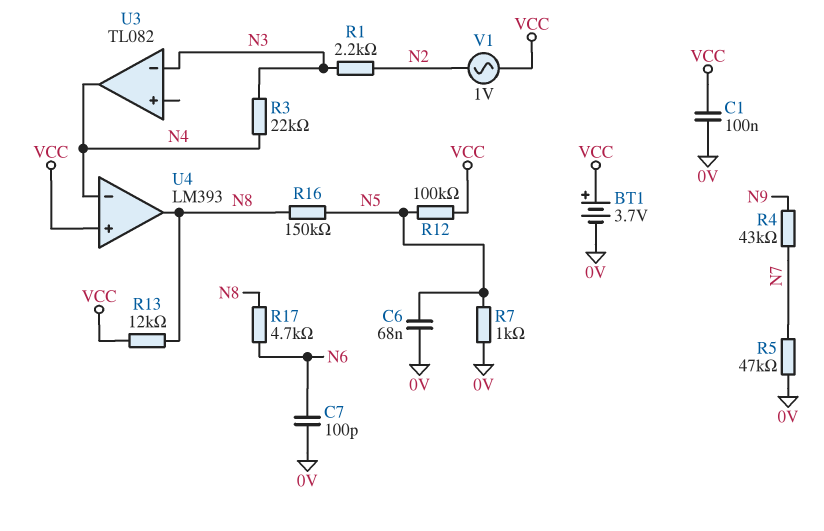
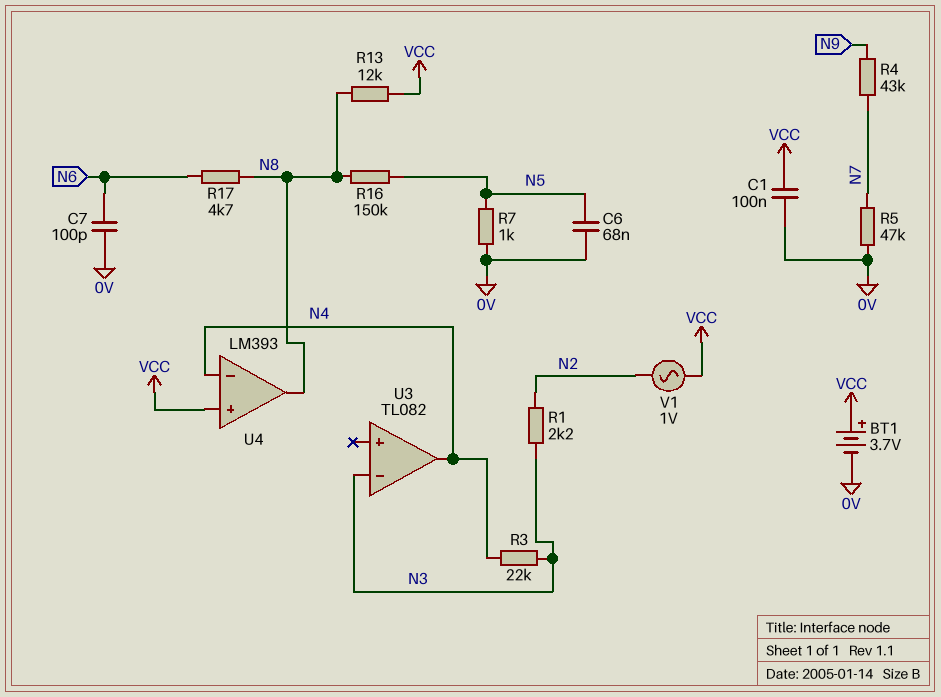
R12: 100k (N5, VCC) -> none

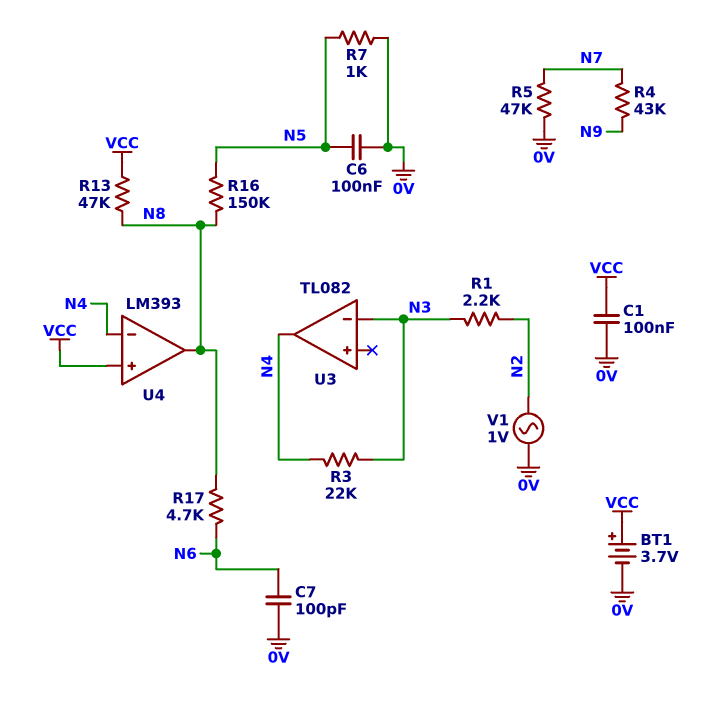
C6: 68nF (0V, N5) -> 100nF (0V, N5)
R13: 12k (N8, VCC) -> 47k (N8, VCC)
V1: AC 1V (N2, VCC) -> AC 1V (0V, N2)

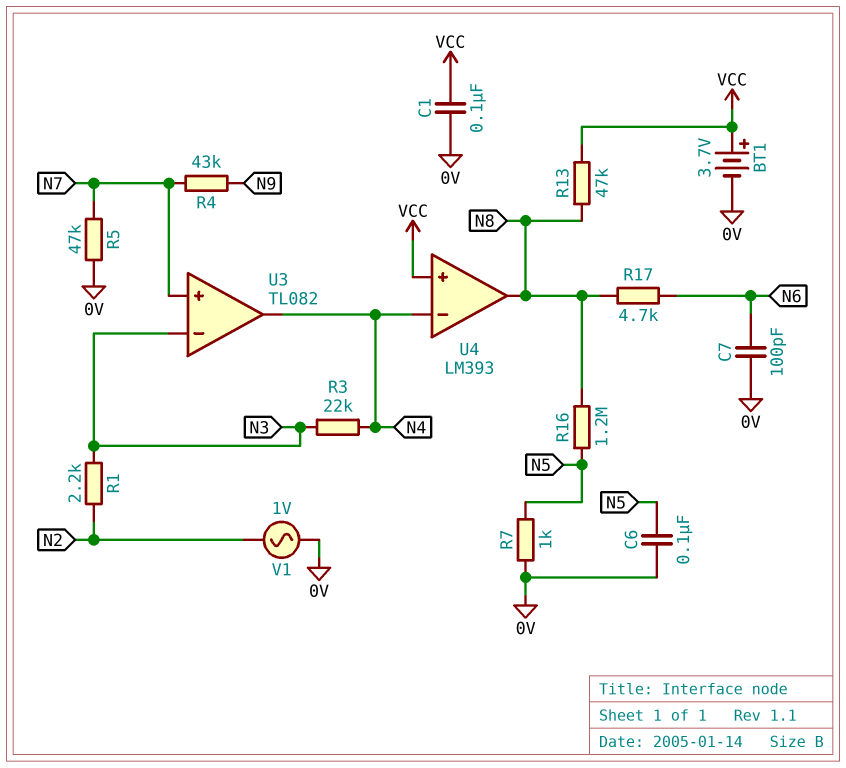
R16: 150k (N5, N8) -> 1.2M (N5, N8)
U3 pin in+: none -> N7

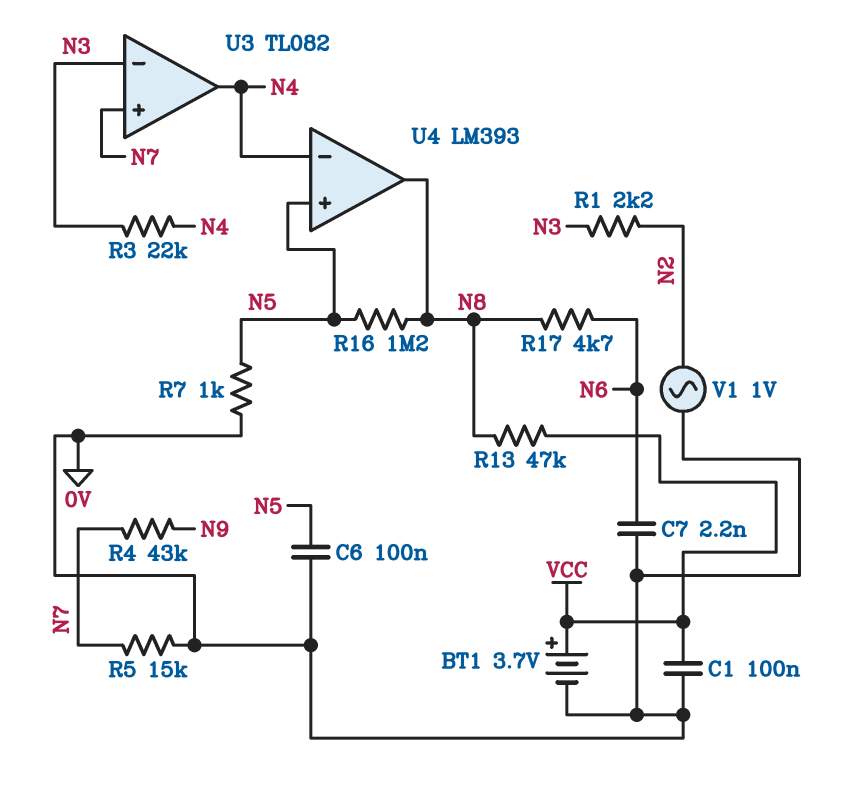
C7: 100pF (0V, N6) -> 2.2nF (0V, N6)
R5: 47k (0V, N7) -> 15k (0V, N7)
U4 pin in+: VCC -> N5

